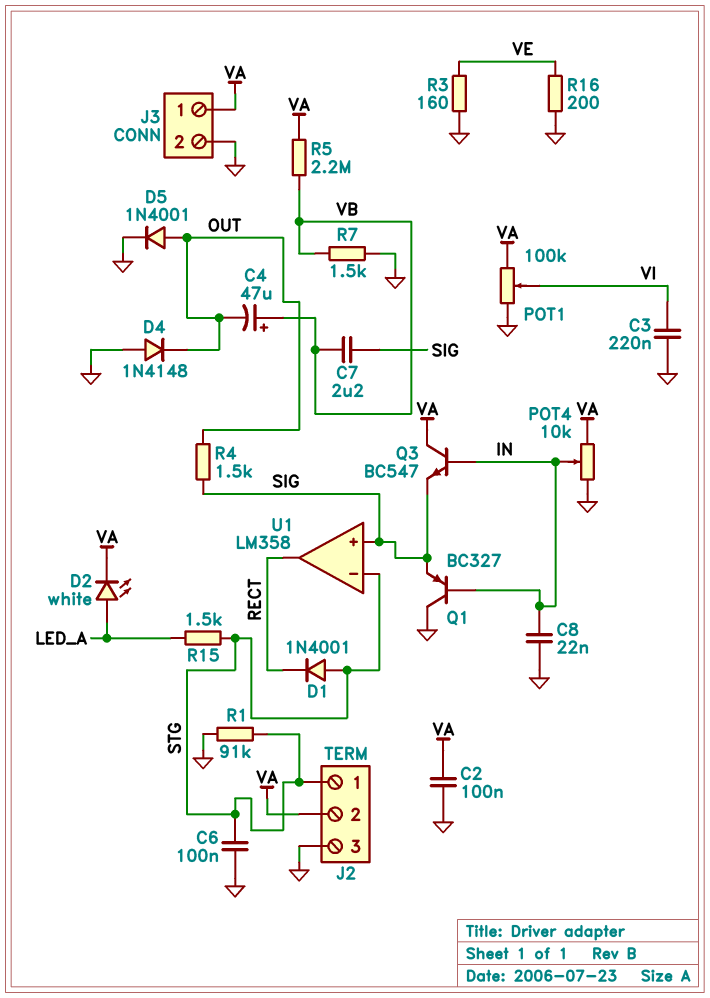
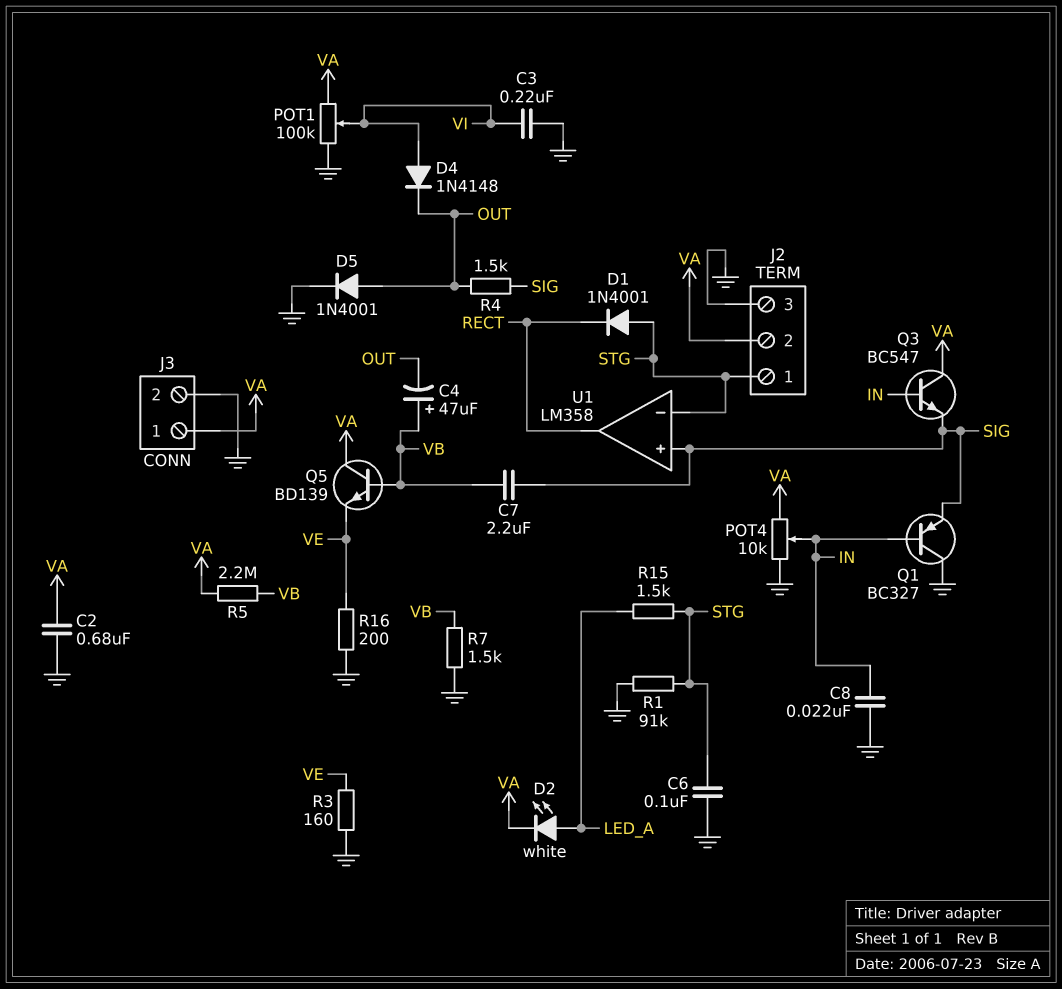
C2: 100nF (GND, VA) -> 680nF (GND, VA)
D4: diode 1N4148 (A GND, K OUT) -> diode 1N4148 (A VI, K OUT)
Q5: none -> NPN BD139 (B VB, C VA, E VE)

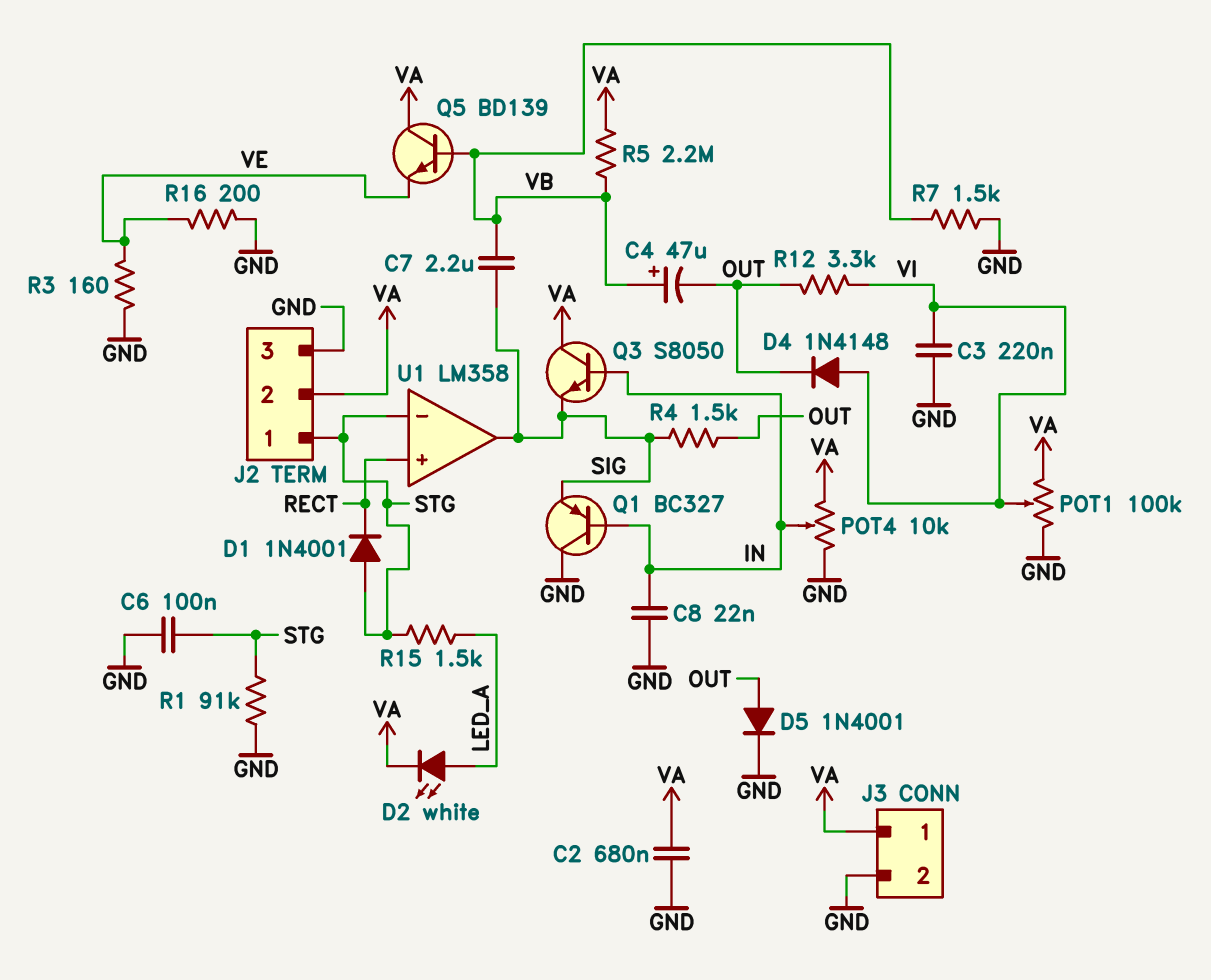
Q3: NPN BC547 (B IN, C VA, E SIG) -> NPN S8050 (B IN, C VA, E SIG)
R12: none -> 3.3k (OUT, VI)
U1 pin in+: SIG -> RECT
U1 pin out: RECT -> SIG

